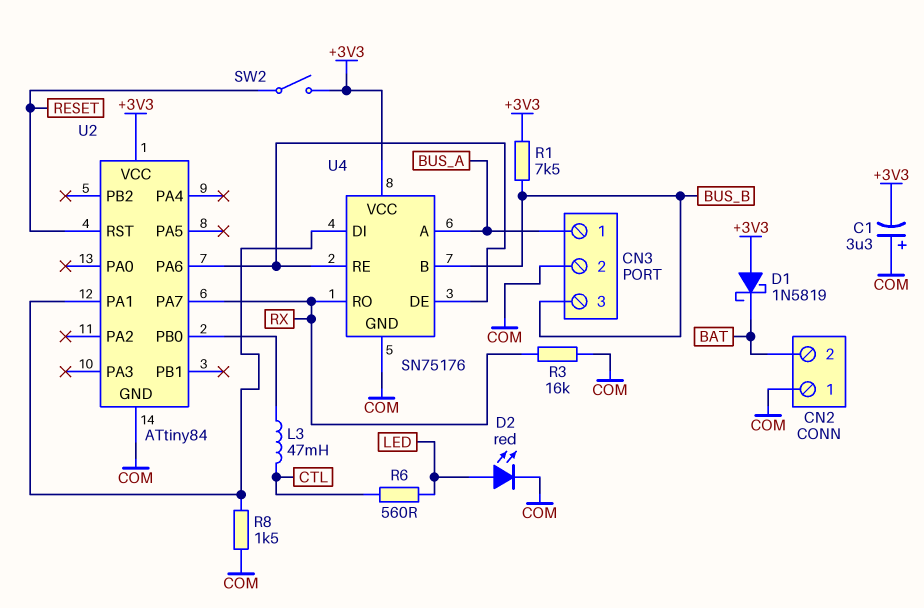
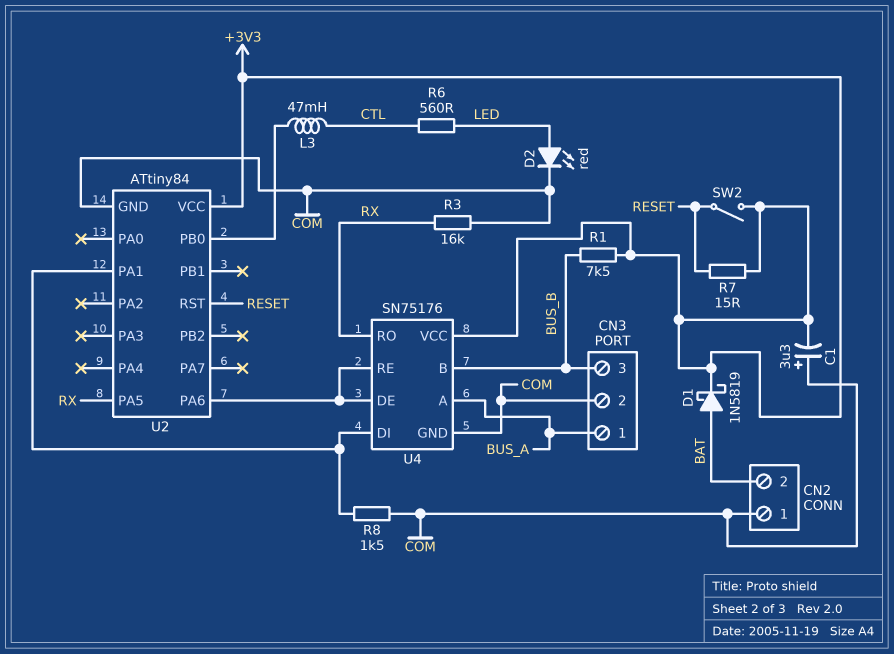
D1: schottky 1N5819 (A +3V3, K BAT) -> schottky 1N5819 (A BAT, K +3V3)
R7: none -> 15 (+3V3, RESET)
U2 pin PA5: none -> RX
U2 pin PA7: RX -> none

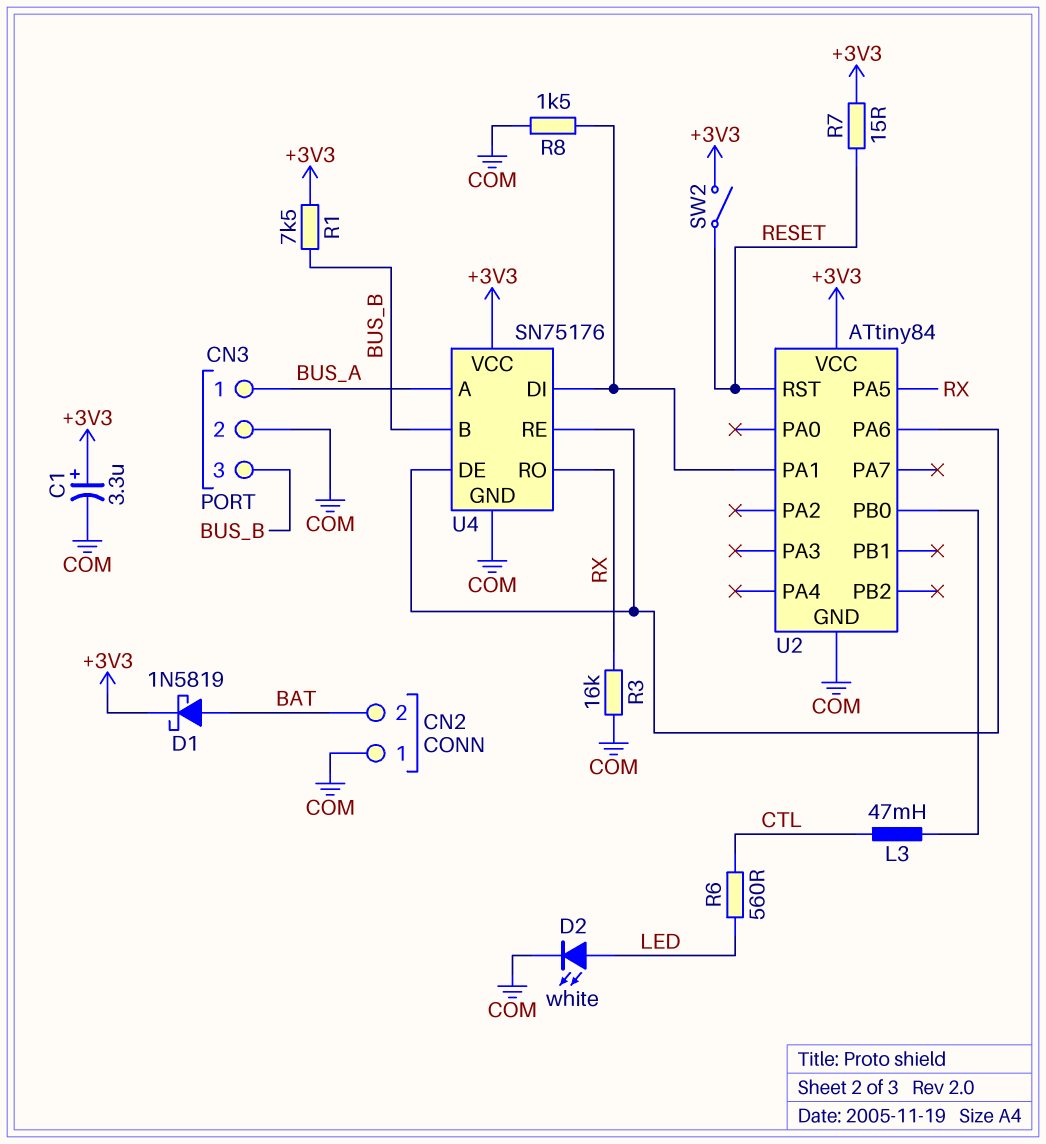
C1: 3.3uF (plus COM, minus +3V3) -> 3.3uF (plus +3V3, minus COM)
D2: LED red (A LED, K COM) -> LED white (A LED, K COM)

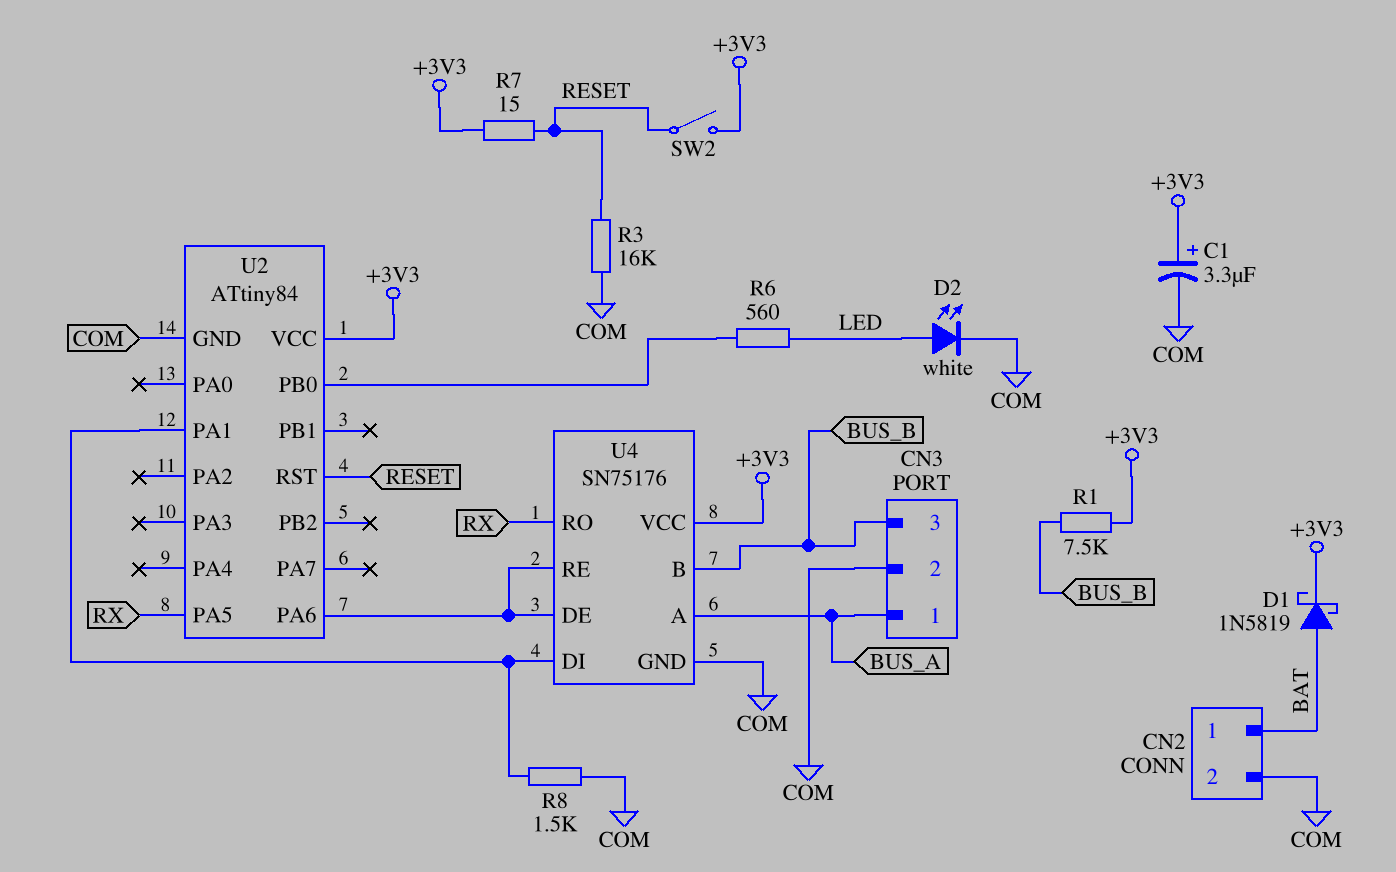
CN2 pin 1: COM -> BAT
CN2 pin 2: BAT -> COM
L3: 47mH (CTL, U2/PB0) -> none
R3: 16k (COM, RX) -> 16k (COM, RESET)
R6: 560 (CTL, LED) -> 560 (LED, U2/PB0)

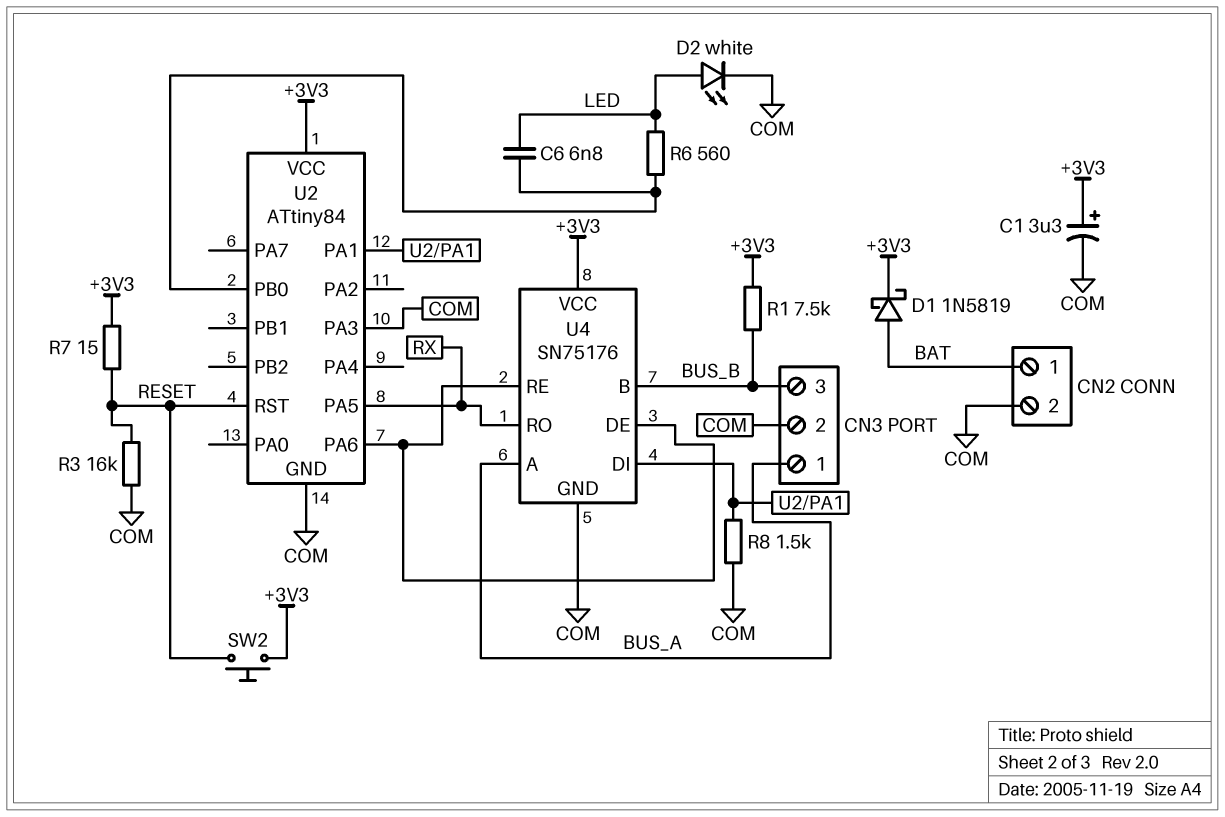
C6: none -> 6.8nF (LED, U2/PB0)
SW2: switch (+3V3, RESET) -> button (+3V3, RESET)
U2 pin PA3: none -> COM

